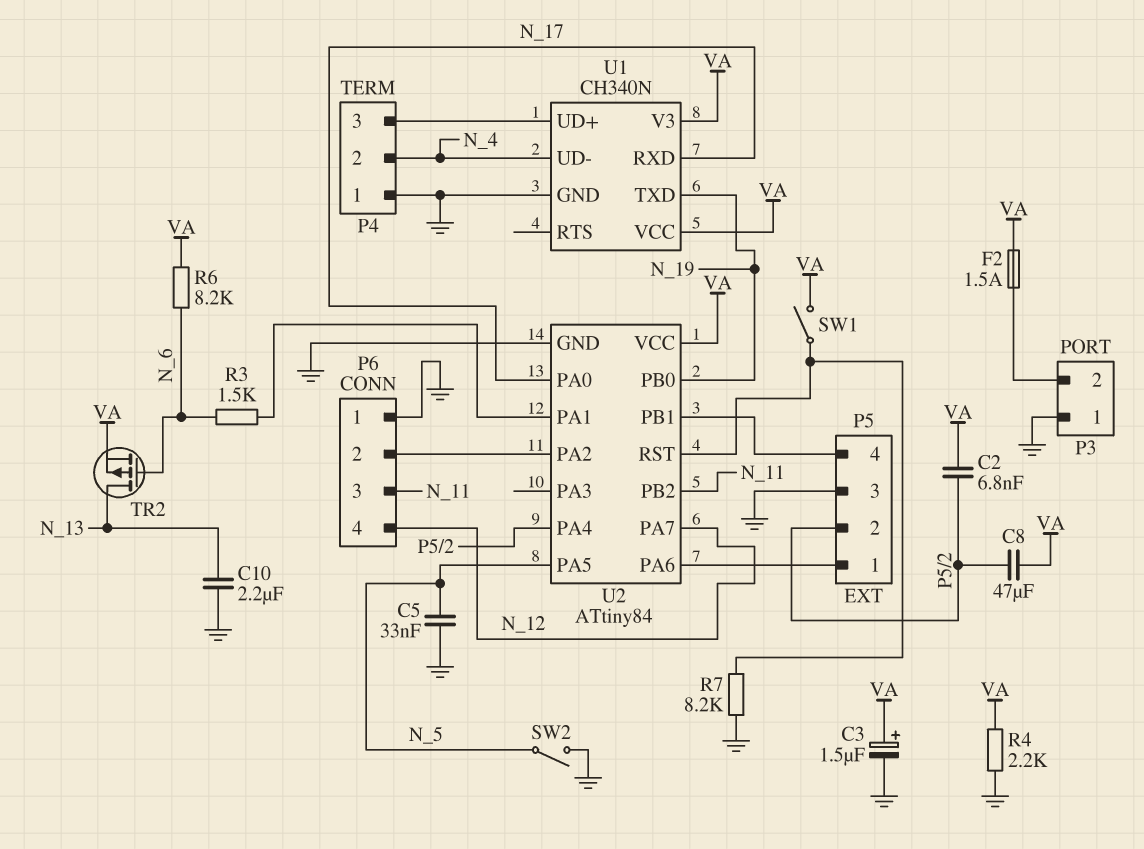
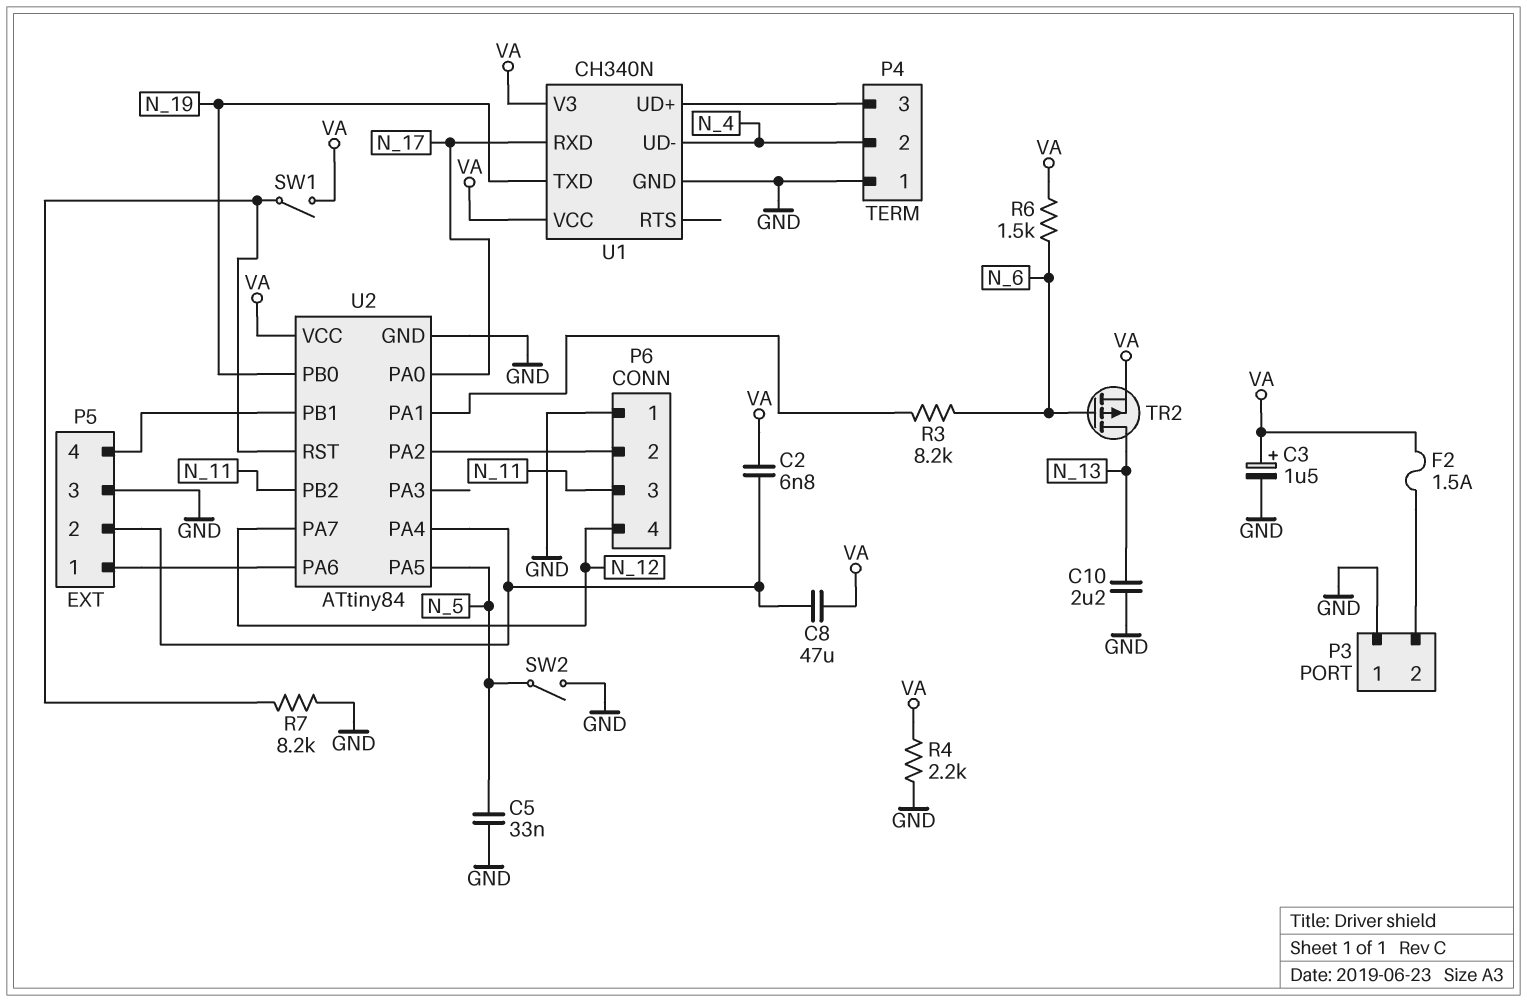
R3: 1.5k (N_6, U2/PA1) -> 8.2k (N_6, U2/PA1)
R6: 8.2k (N_6, VA) -> 1.5k (N_6, VA)

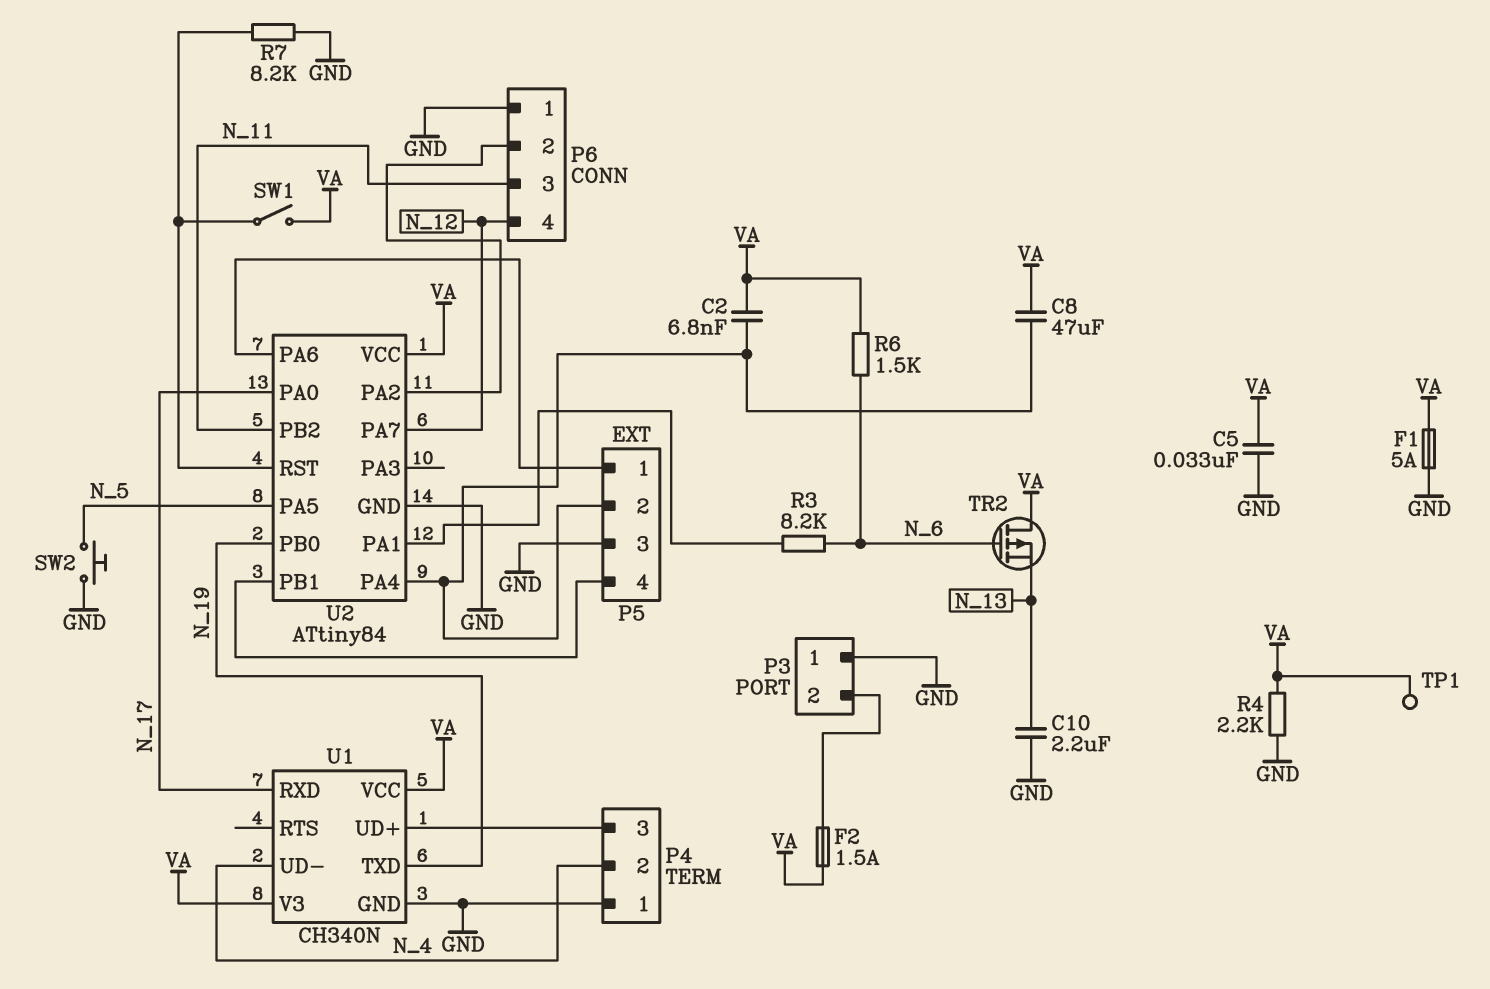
C3: 1.5uF (plus VA, minus GND) -> none
C5: 33nF (GND, N_5) -> 33nF (GND, VA)
F1: none -> 5A (GND, VA)
SW2: switch (GND, N_5) -> button (GND, N_5)
TP1: none -> test point (VA)
TR2: PMOS (G N_6, D N_13, S VA) -> PMOS (G N_6, D VA, S N_13)

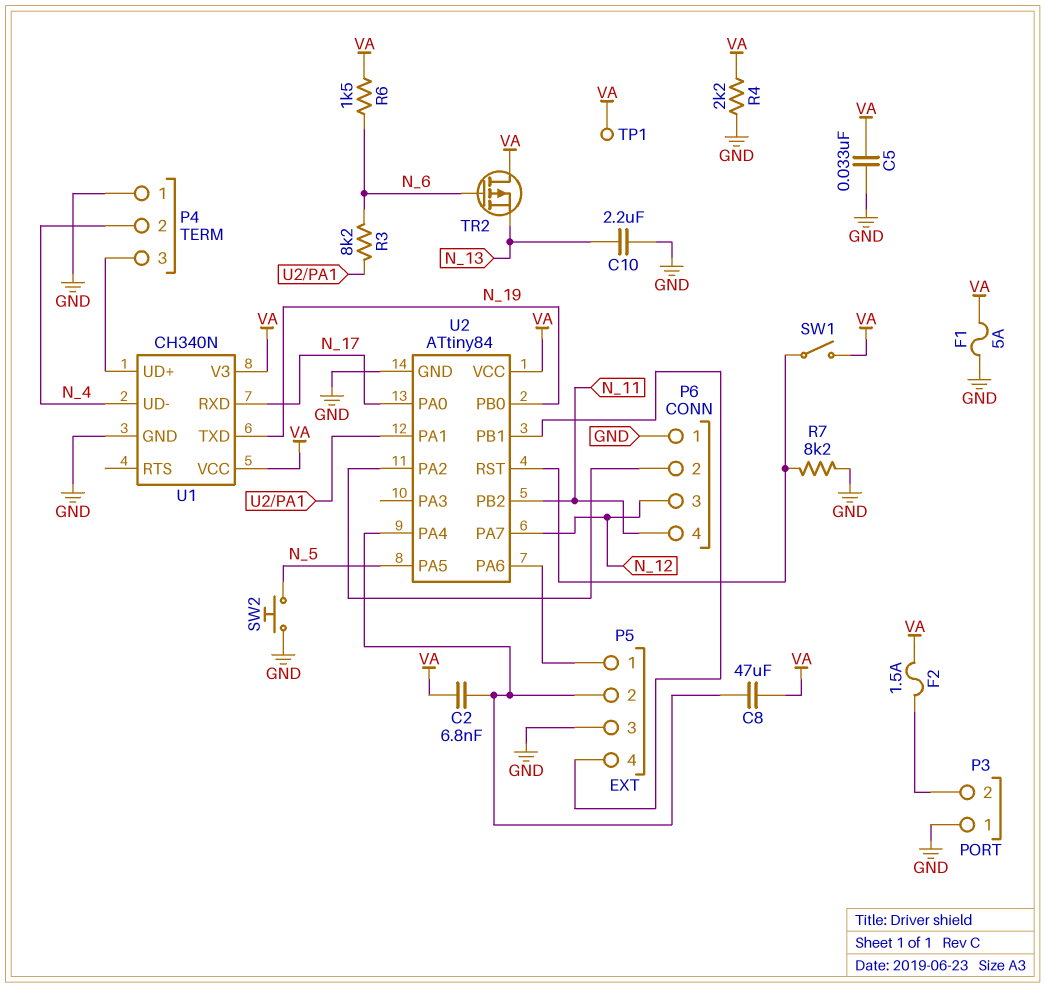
P6 pin 3: N_11 -> N_12
P6 pin 4: N_12 -> N_11

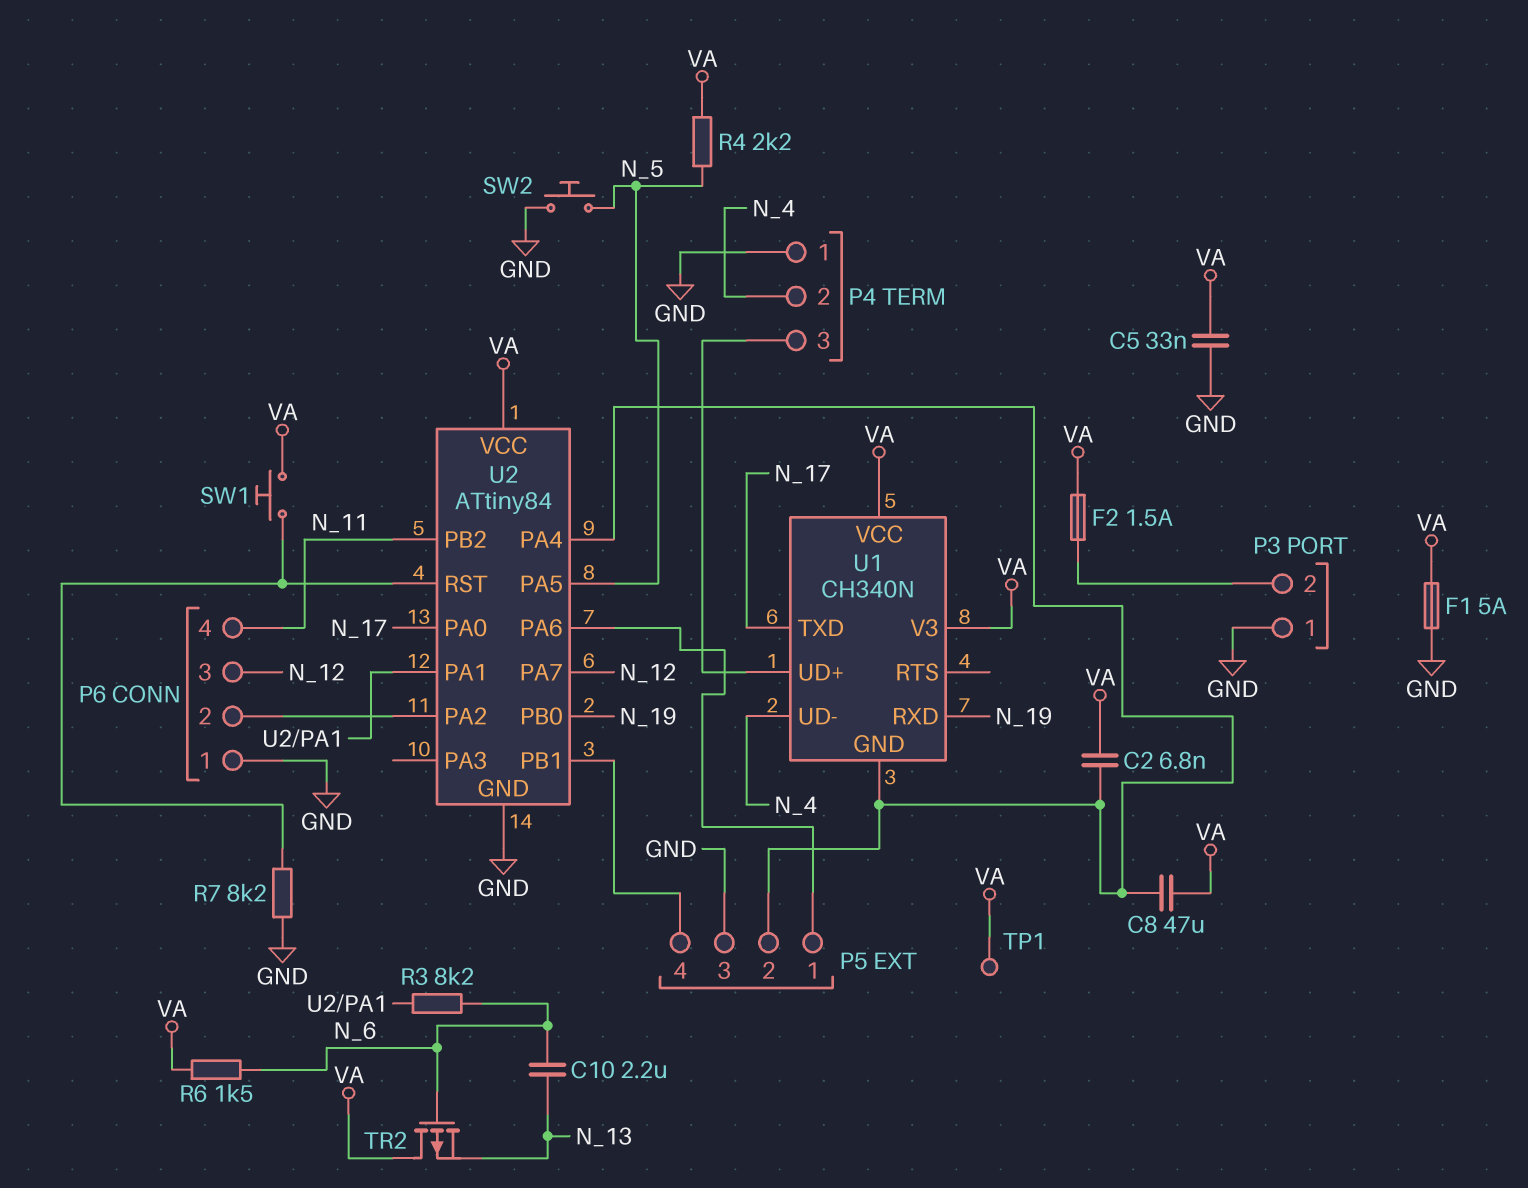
C10: 2.2uF (GND, N_13) -> 2.2uF (N_6, N_13)
R4: 2.2k (GND, VA) -> 2.2k (N_5, VA)
SW1: switch (U2/RST, VA) -> button (U2/RST, VA)
U1 pin GND: GND -> P5/2
U1 pin RXD: N_17 -> N_19
U1 pin TXD: N_19 -> N_17

